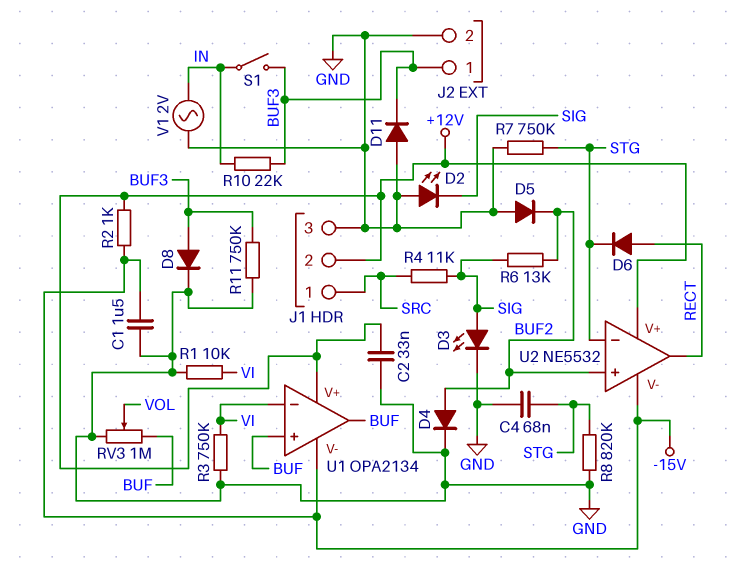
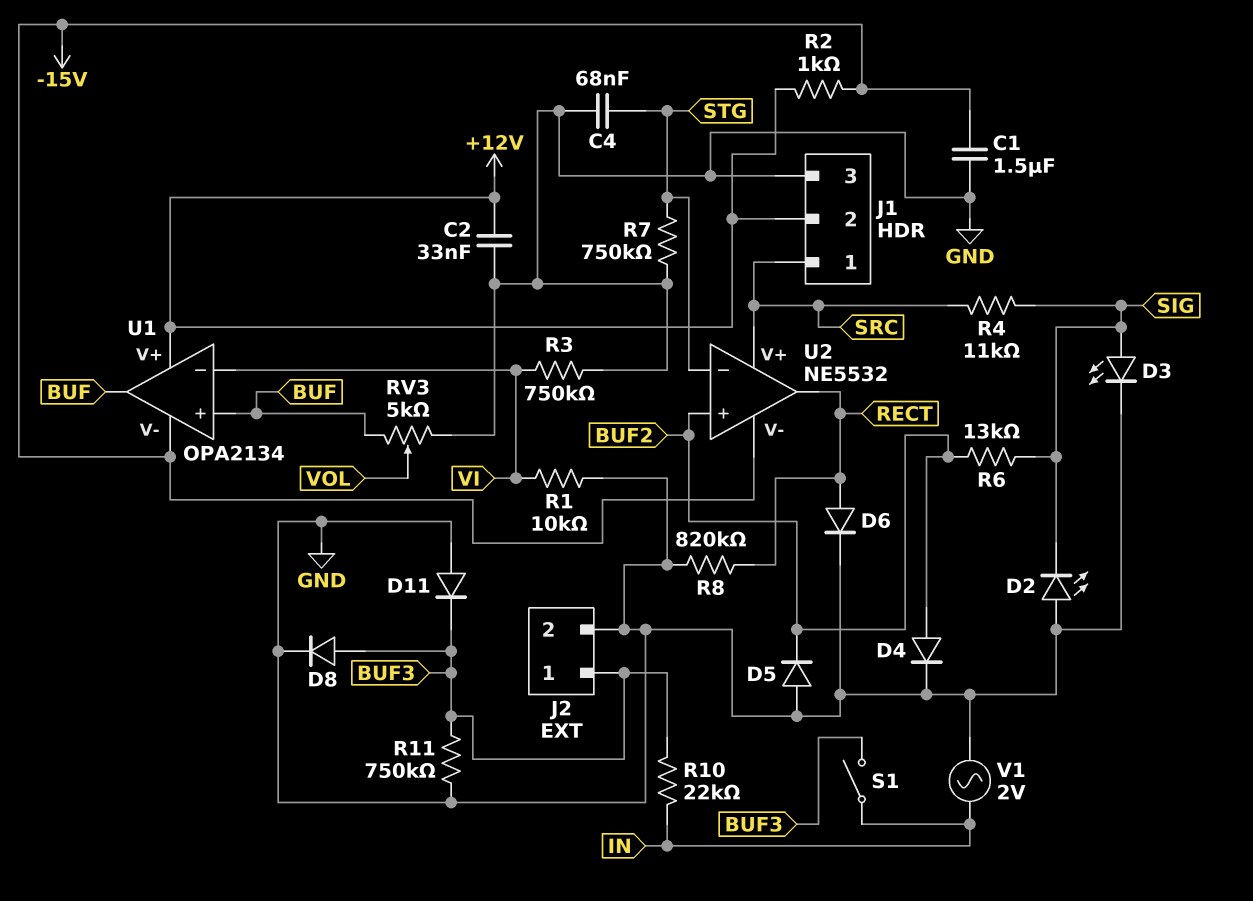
D6: diode (A RECT, K STG) -> diode (A RECT, K GND)
R8: 820k (GND, STG) -> 820k (GND, RECT)
RV3: 1M (BUF, GND, wiper VOL) -> 5k (BUF, GND, wiper VOL)
U2 pin V+: +12V -> SRC

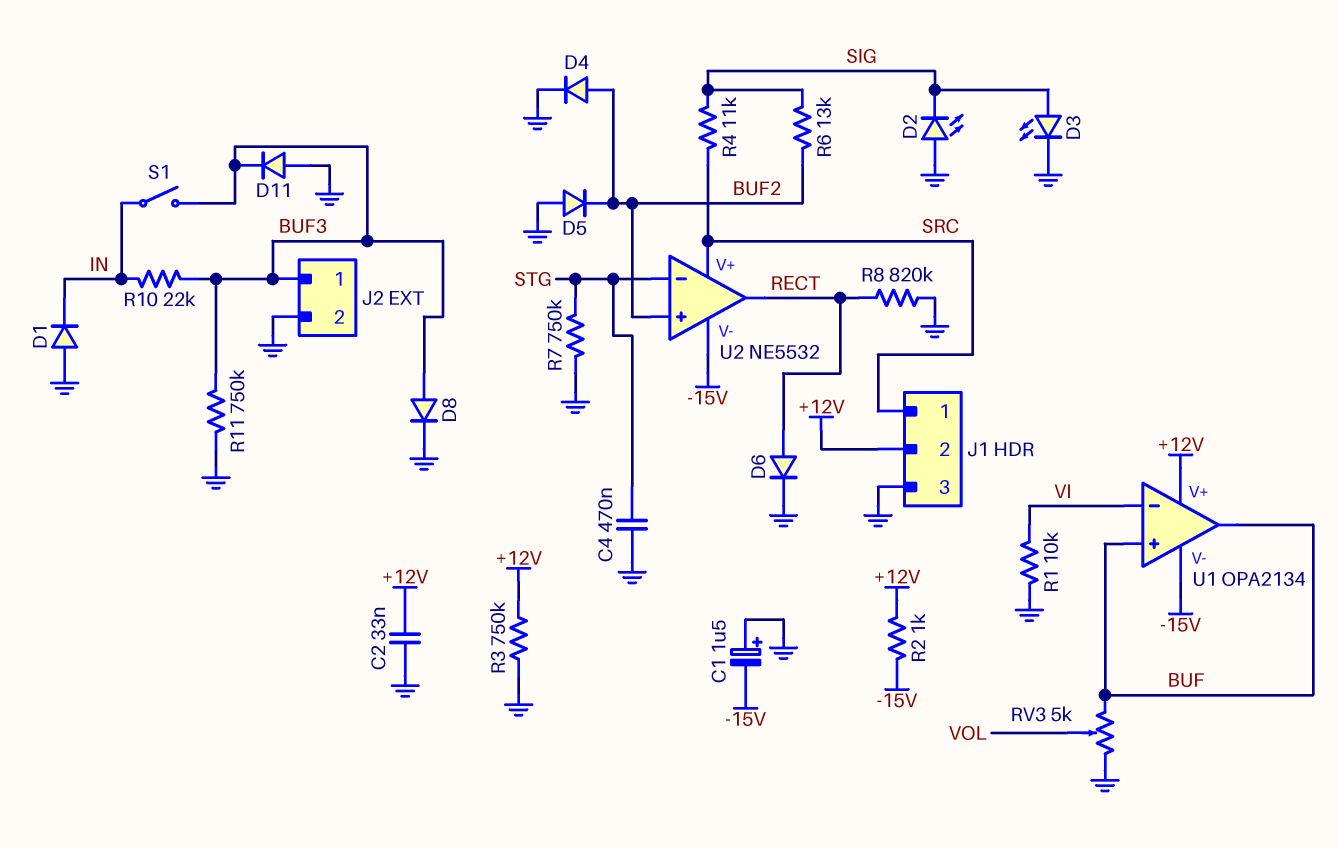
C1: 1.5uF (-15V, GND) -> 1.5uF (plus GND, minus -15V)
C4: 68nF (GND, STG) -> 470nF (GND, STG)
D1: none -> diode (A GND, K IN)
R3: 750k (GND, VI) -> 750k (+12V, GND)
V1: AC 2V (GND, IN) -> none

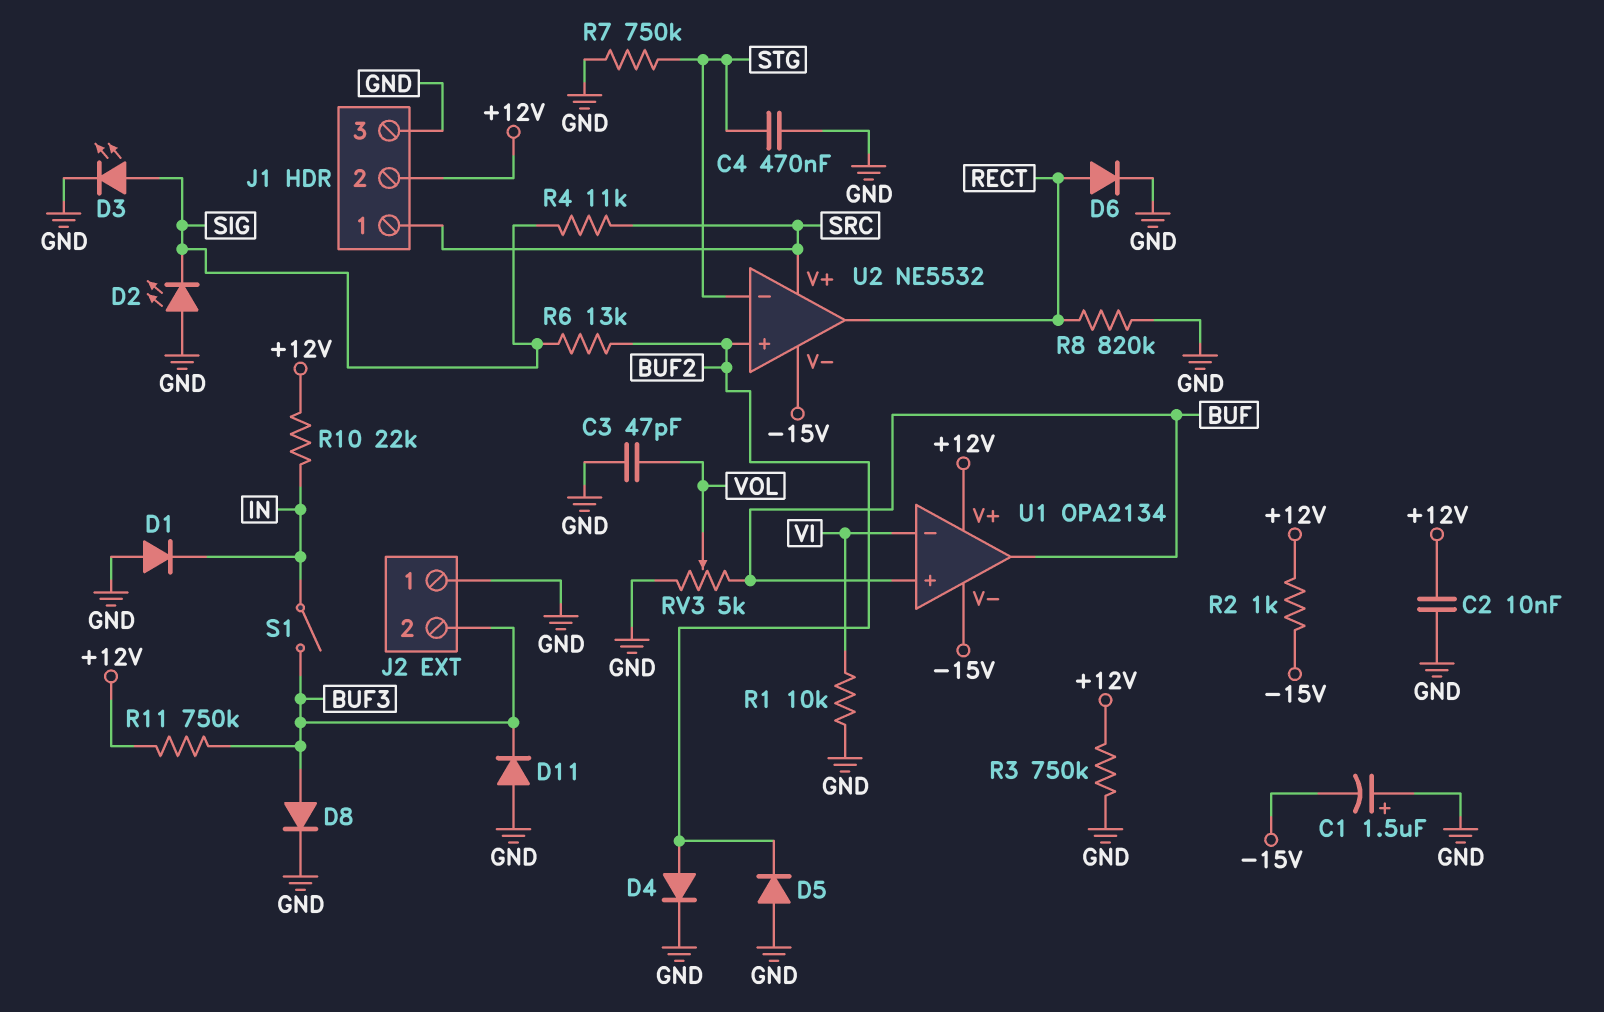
C2: 33nF (+12V, GND) -> 10nF (+12V, GND)
C3: none -> 47pF (GND, VOL)
J2 pin 1: BUF3 -> GND
J2 pin 2: GND -> BUF3
R10: 22k (BUF3, IN) -> 22k (+12V, IN)
R11: 750k (BUF3, GND) -> 750k (+12V, BUF3)

